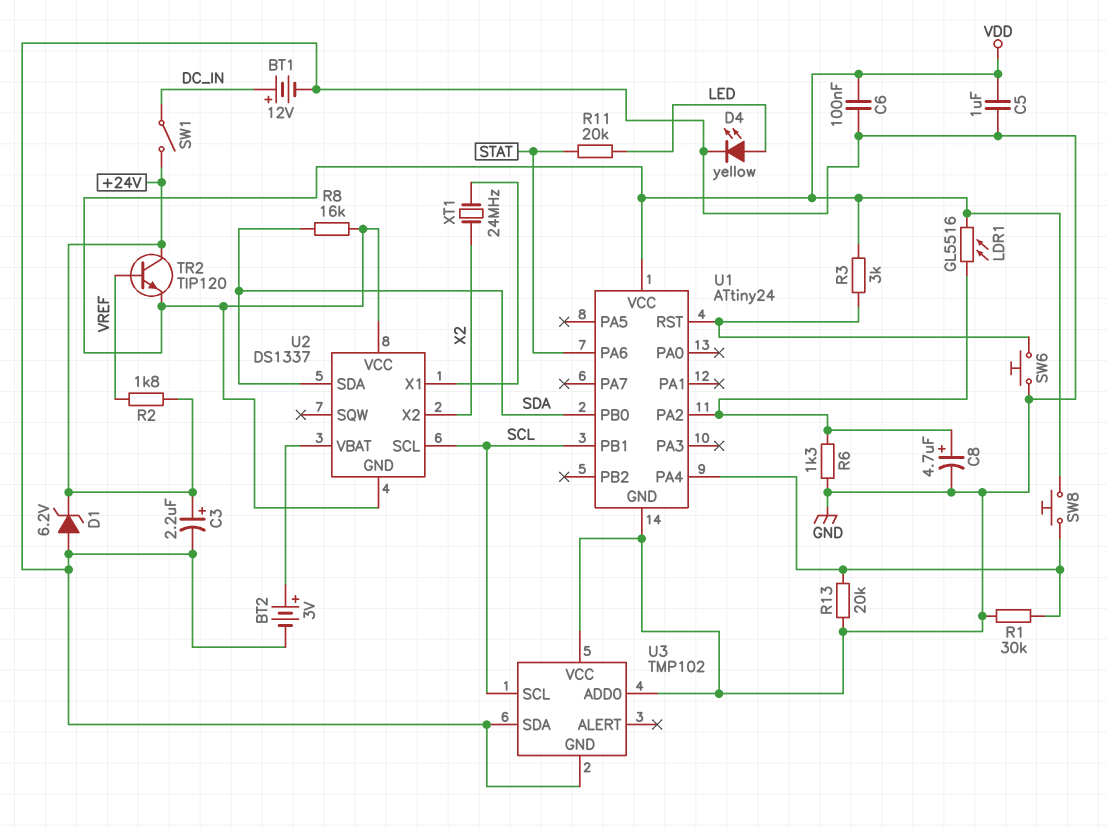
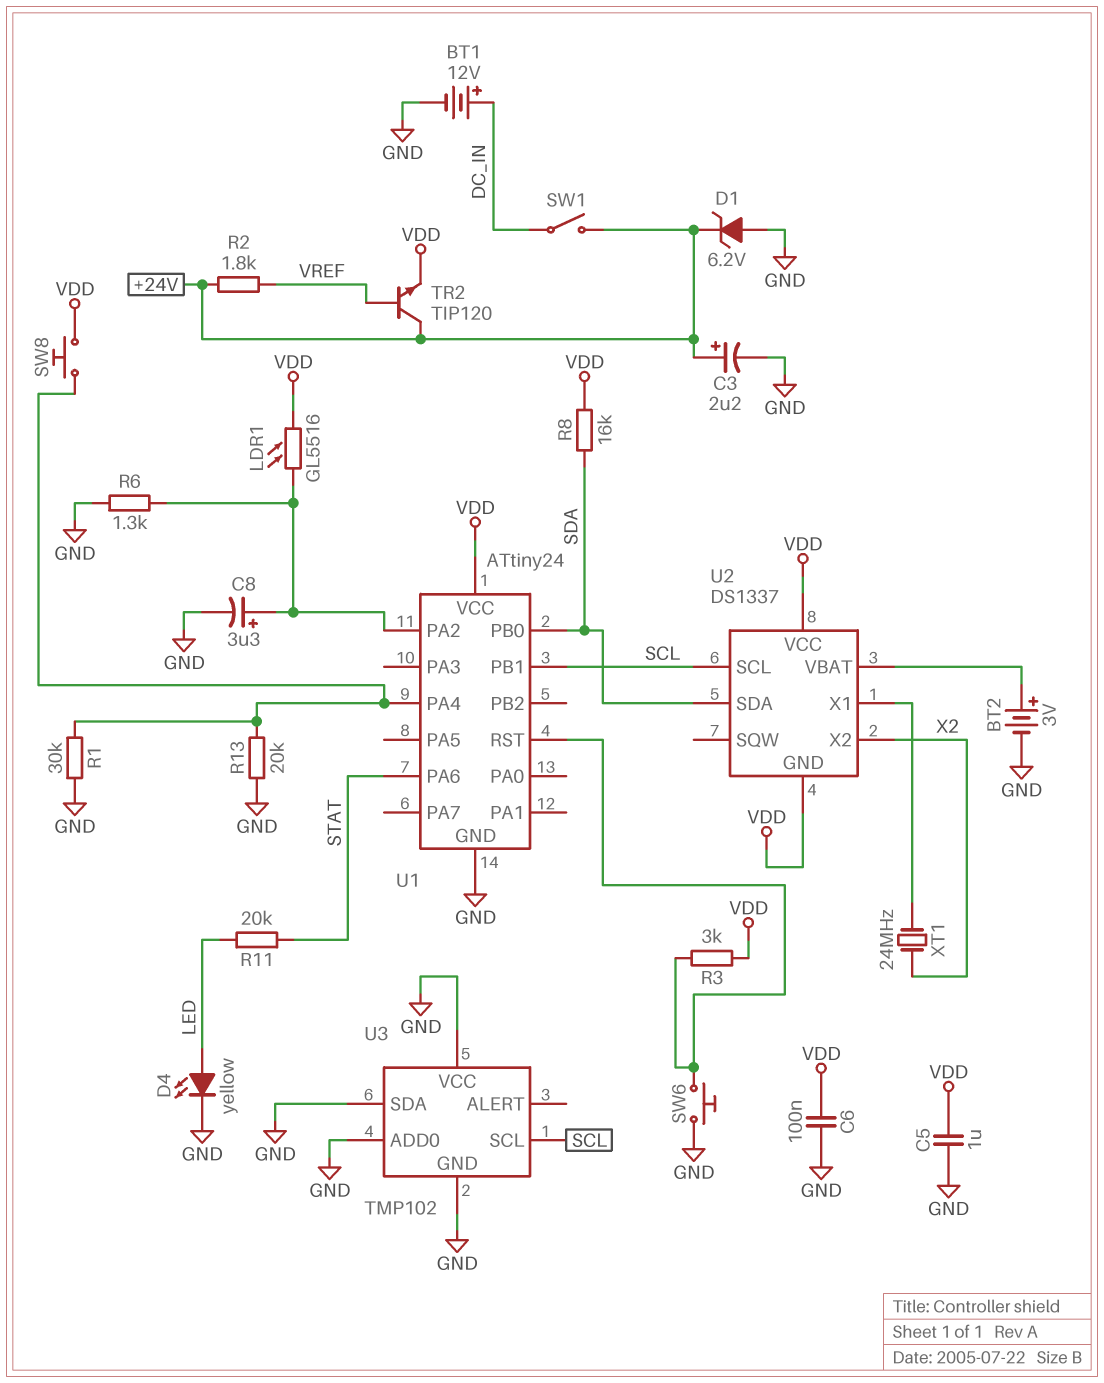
C8: 4.7uF (plus U1/PA2, minus GND) -> 3.3uF (plus U1/PA2, minus GND)

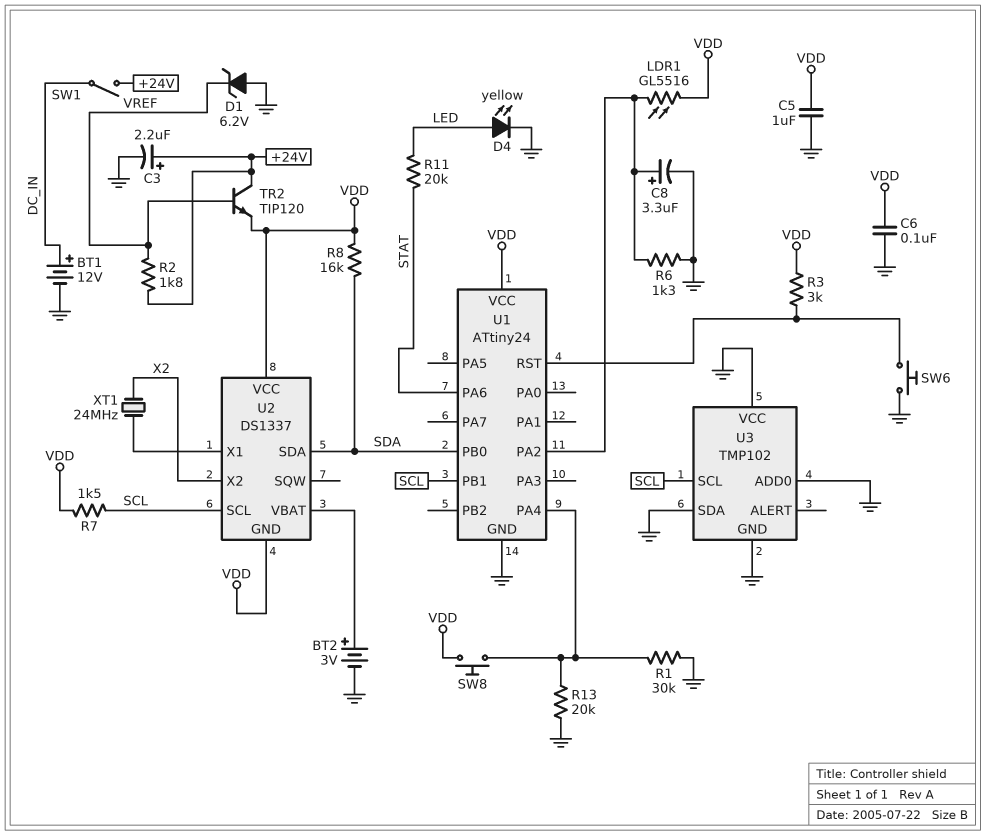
D1: zener 6.2V (A GND, K +24V) -> zener 6.2V (A GND, K VREF)
R7: none -> 1.5k (SCL, VDD)

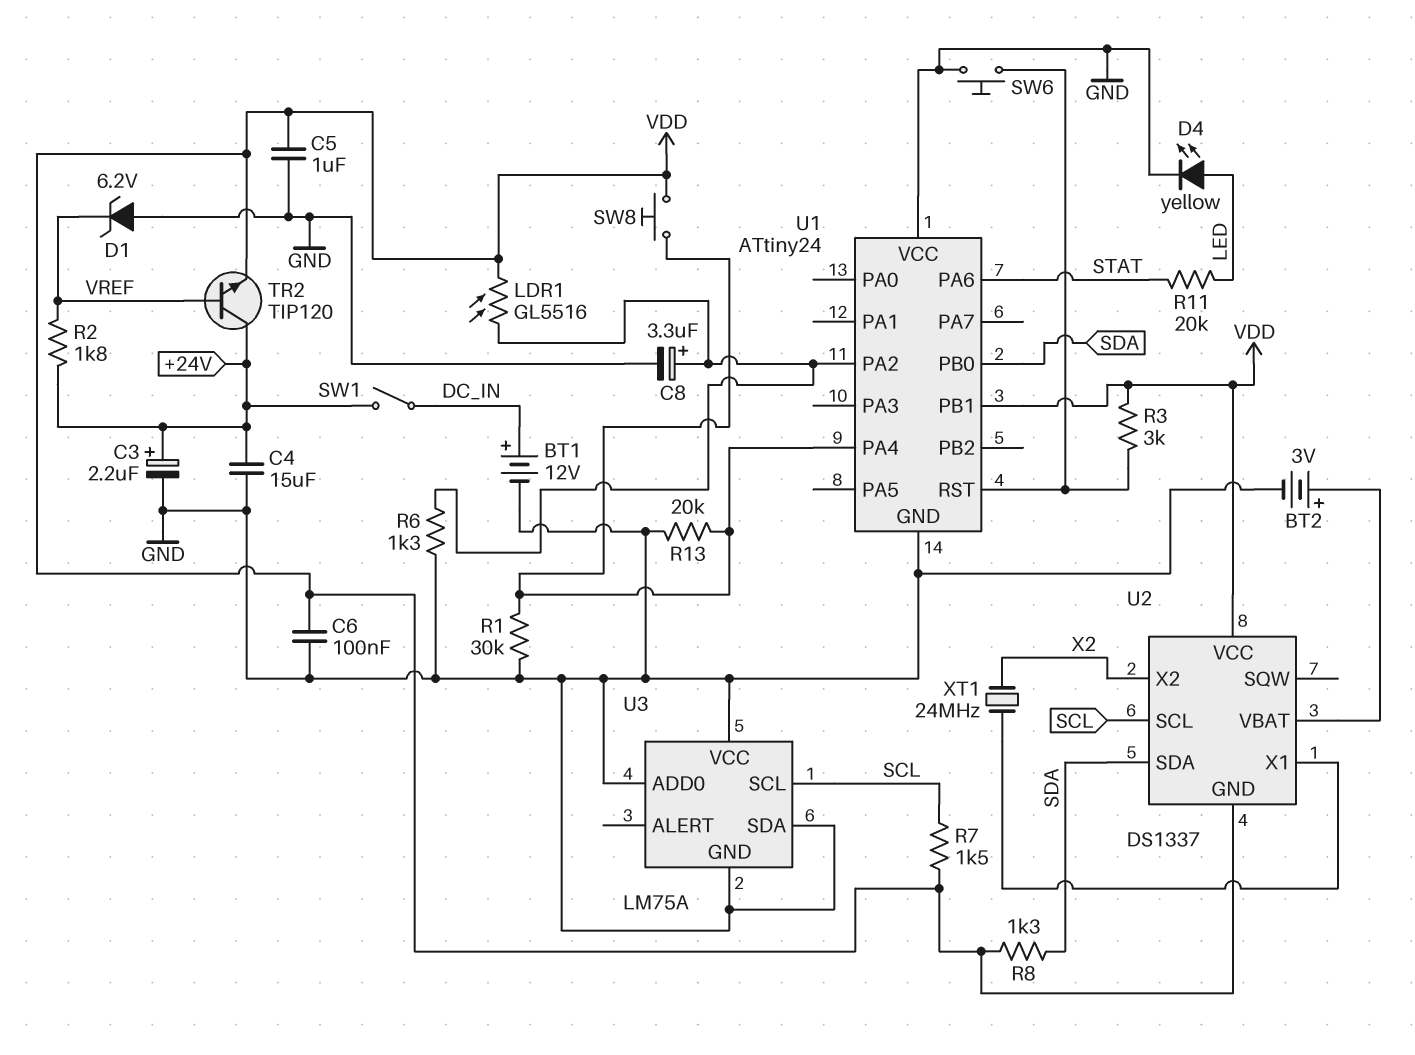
C4: none -> 15uF (+24V, GND)
R8: 16k (SDA, VDD) -> 1.3k (SDA, VDD)
U1 pin PB1: SCL -> VDD
U1 pin VCC: VDD -> GND
U3: TMP102 -> LM75A

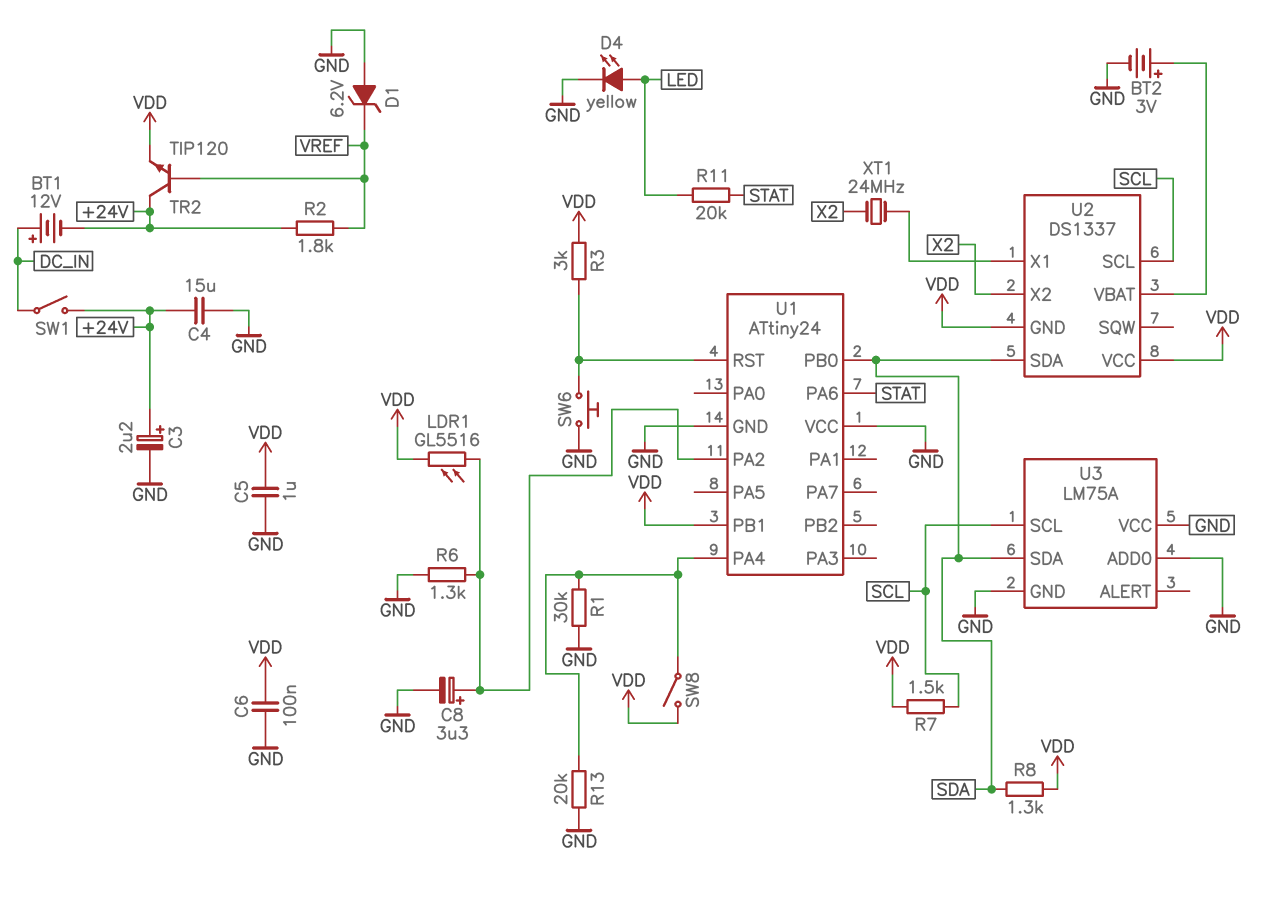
BT1: 12V (plus DC_IN, minus GND) -> 12V (plus DC_IN, minus +24V)
SW8: button (U1/PA4, VDD) -> switch (U1/PA4, VDD)
U3 pin SDA: GND -> SDA

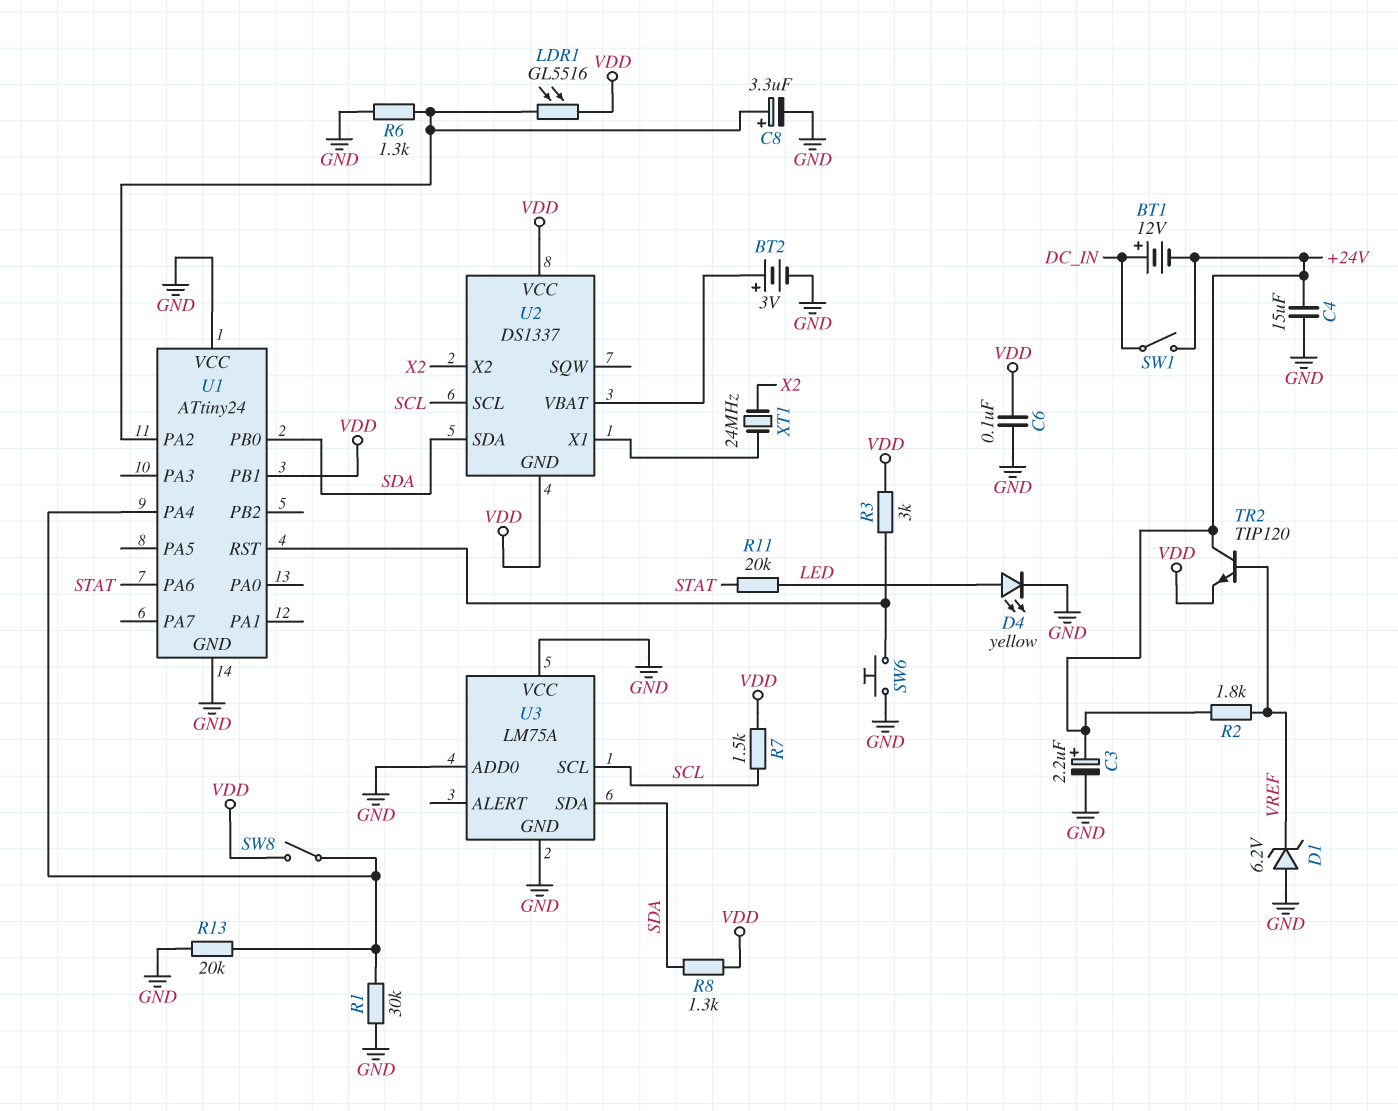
C5: 1uF (GND, VDD) -> none

